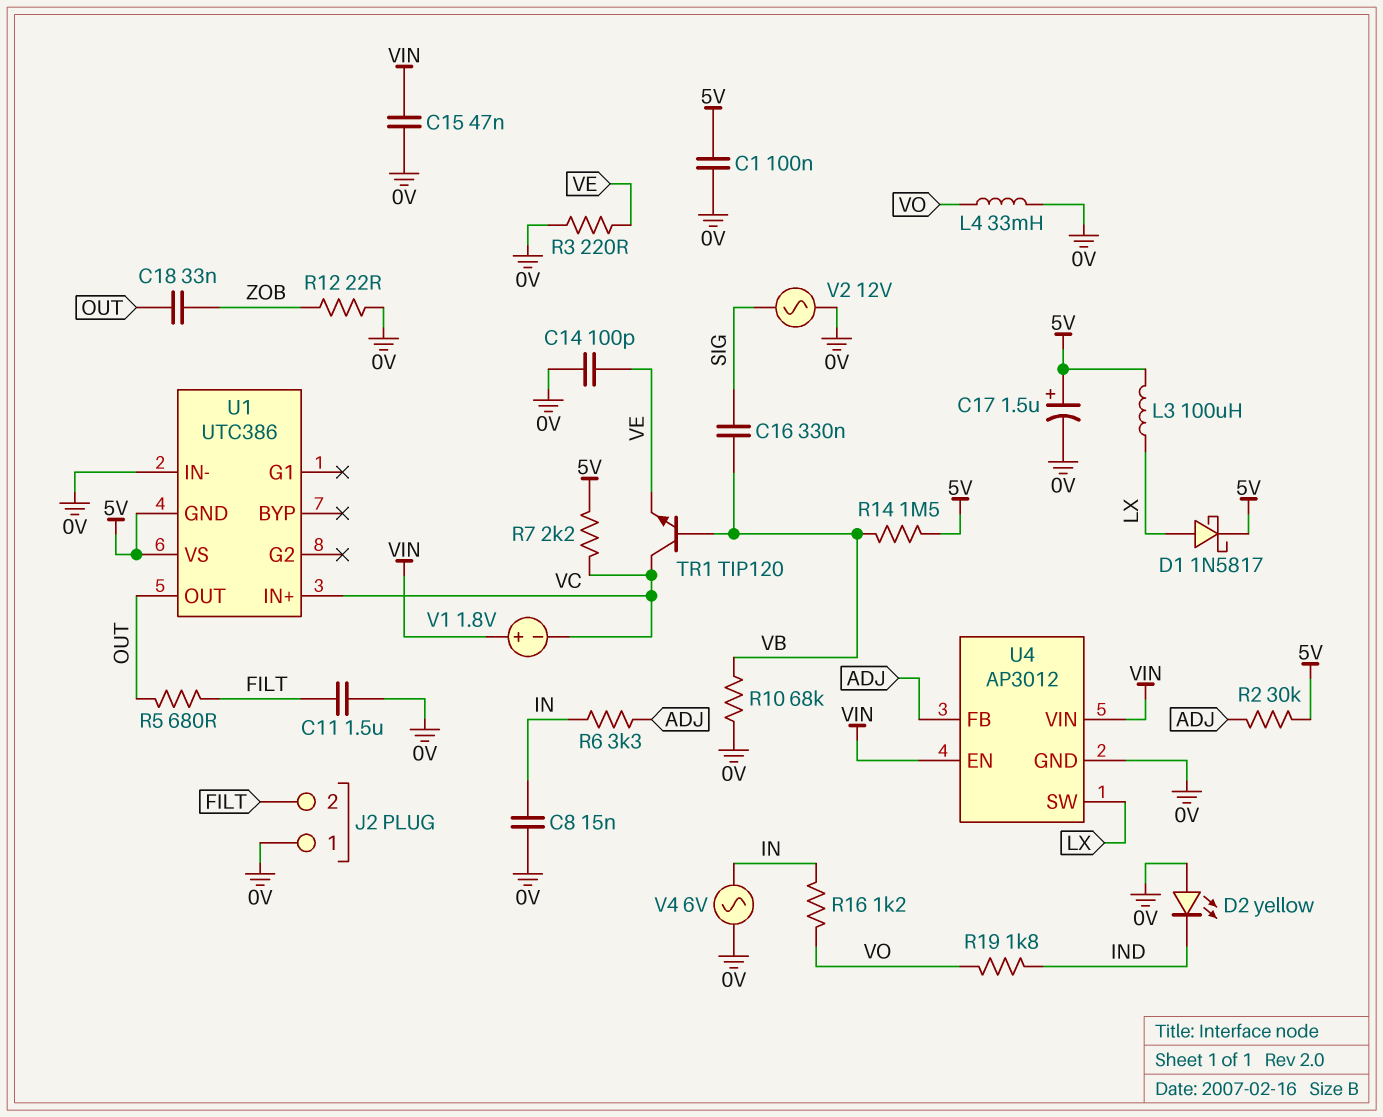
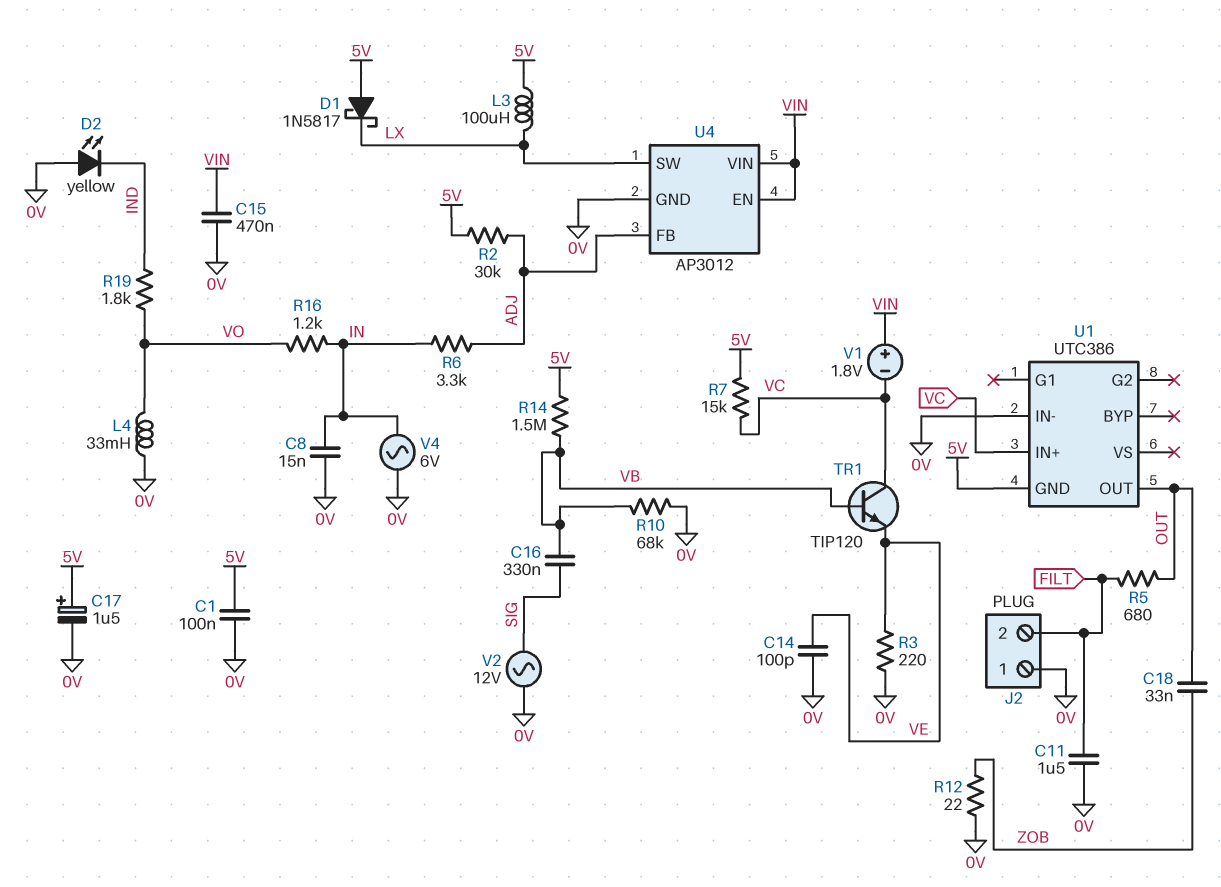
C15: 47nF (0V, VIN) -> 470nF (0V, VIN)
D1: schottky 1N5817 (A LX, K 5V) -> schottky 1N5817 (A 5V, K LX)
R7: 2.2k (5V, VC) -> 15k (5V, VC)
U1 pin VS: 5V -> none

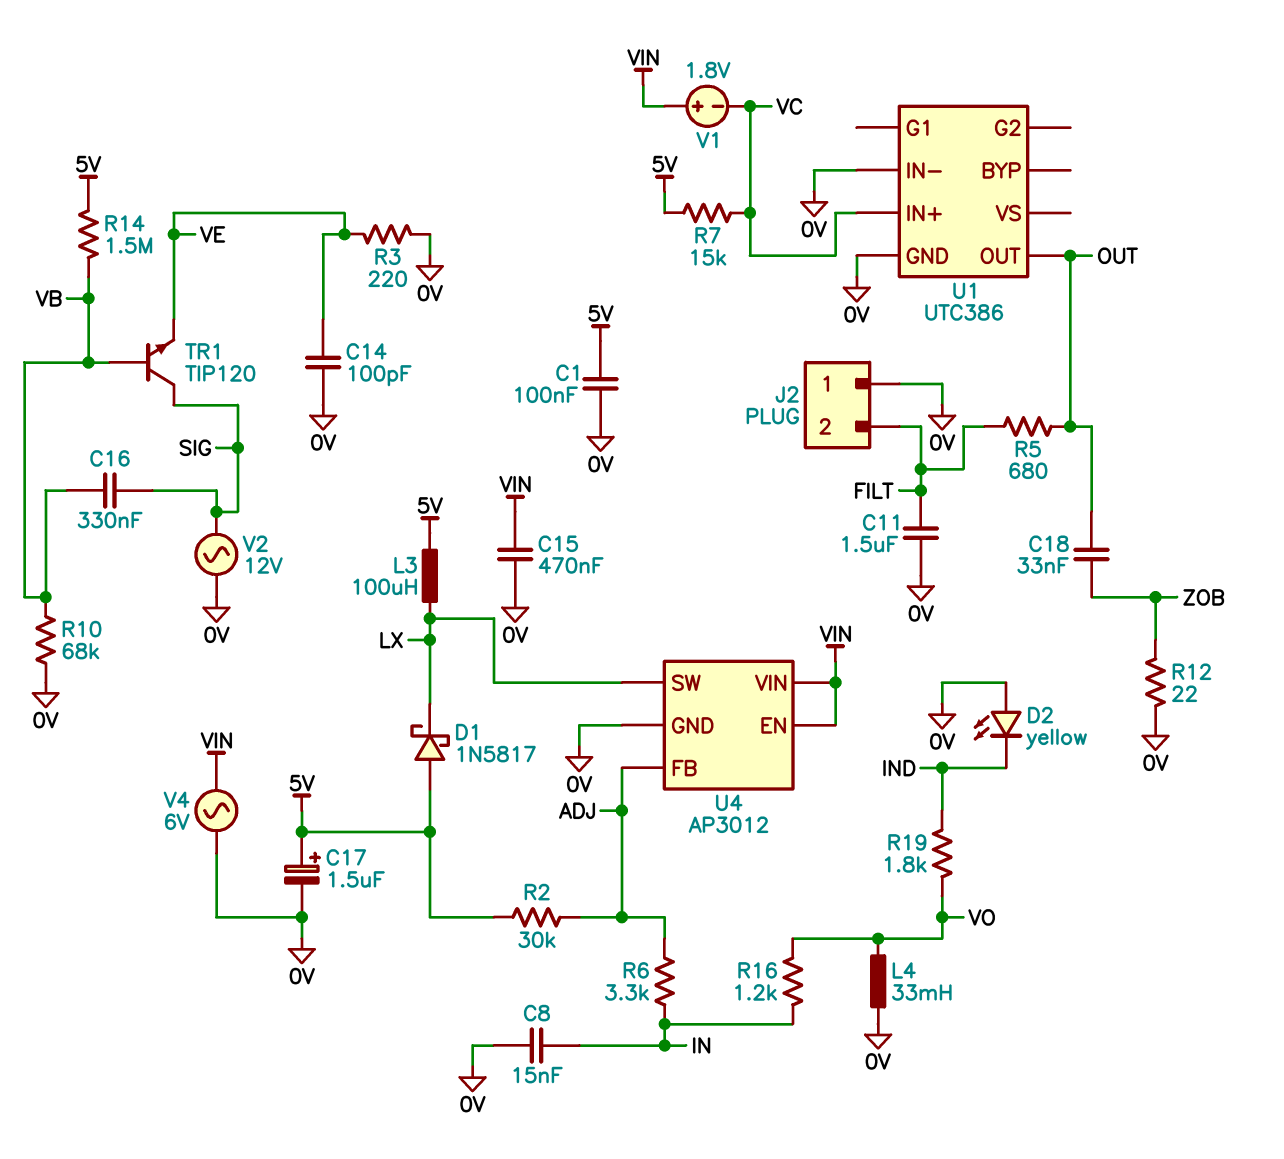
TR1: NPN TIP120 (B VB, C VC, E VE) -> NPN TIP120 (B VB, C SIG, E VE)
U1 pin GND: 5V -> 0V
V4: AC 6V (0V, IN) -> AC 6V (0V, VIN)

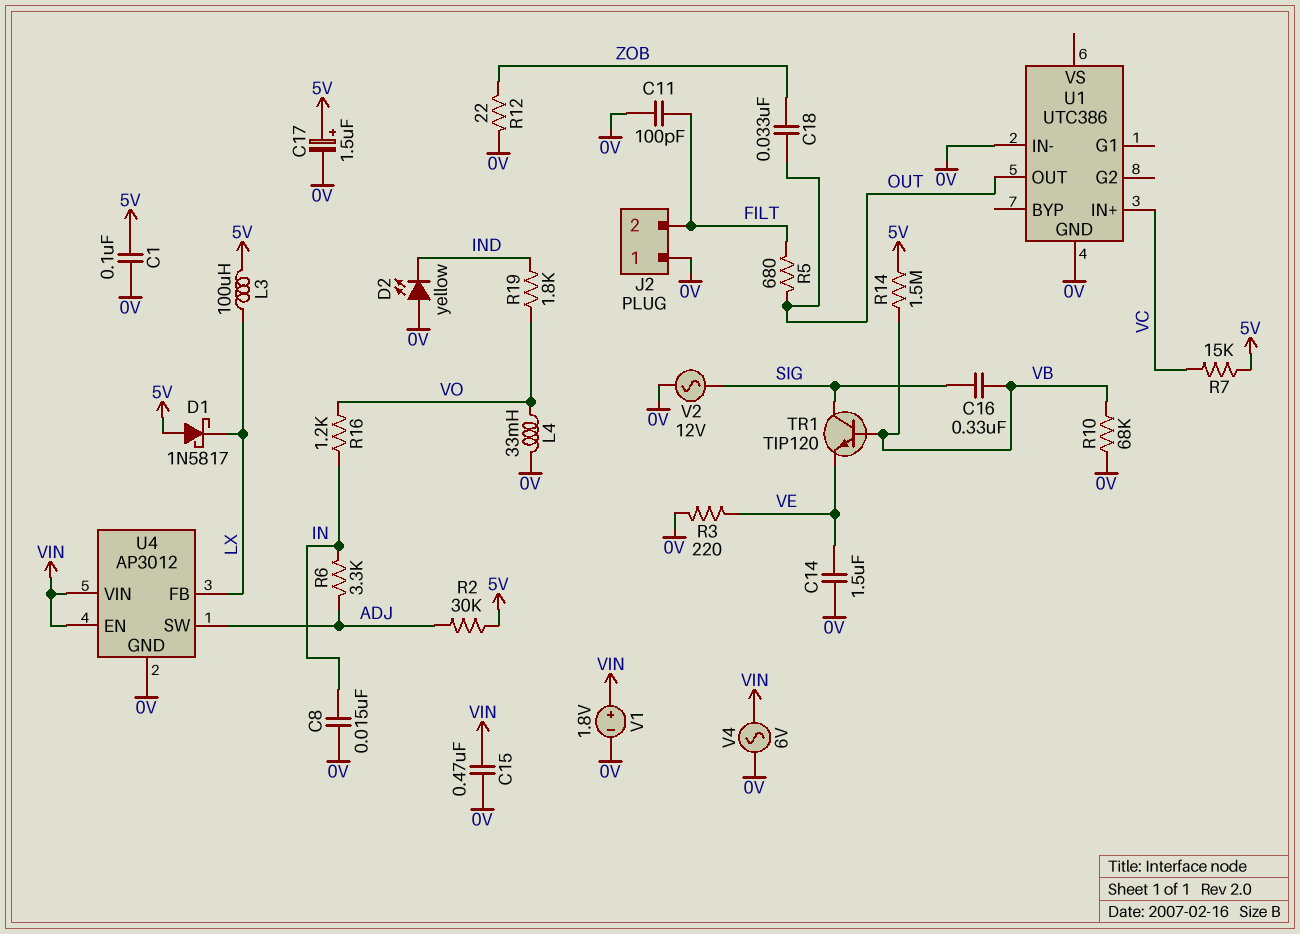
C11: 1.5uF (0V, FILT) -> 100pF (0V, FILT)
C14: 100pF (0V, VE) -> 1.5uF (0V, VE)
U4 pin FB: ADJ -> LX
U4 pin SW: LX -> ADJ
V1: 1.8V (plus VIN, minus VC) -> 1.8V (plus VIN, minus 0V)

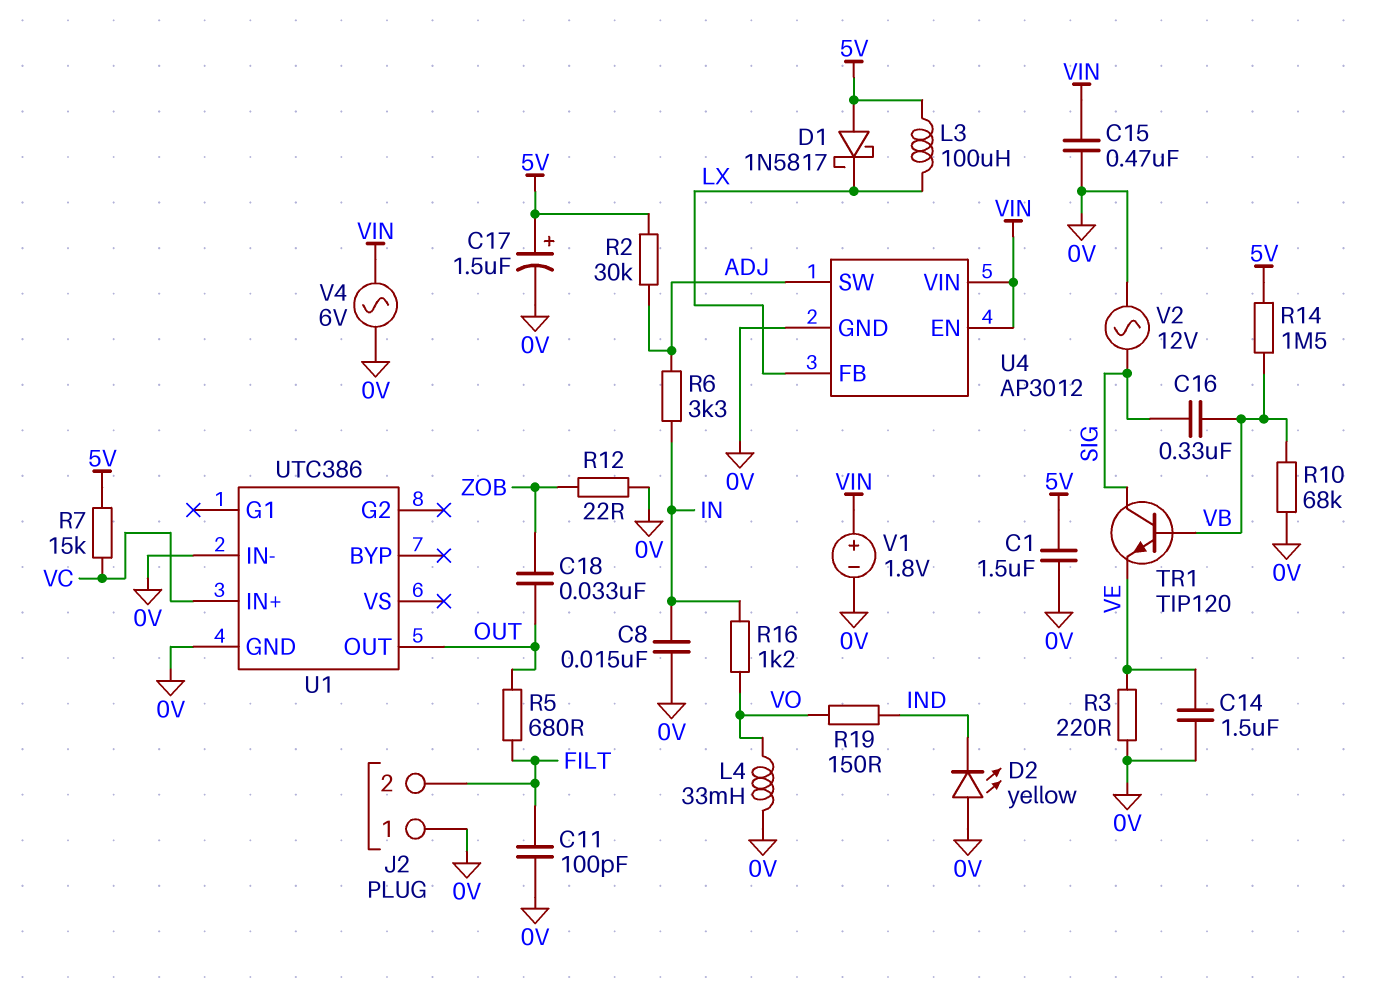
C1: 100nF (0V, 5V) -> 1.5uF (0V, 5V)
R19: 1.8k (IND, VO) -> 150 (IND, VO)

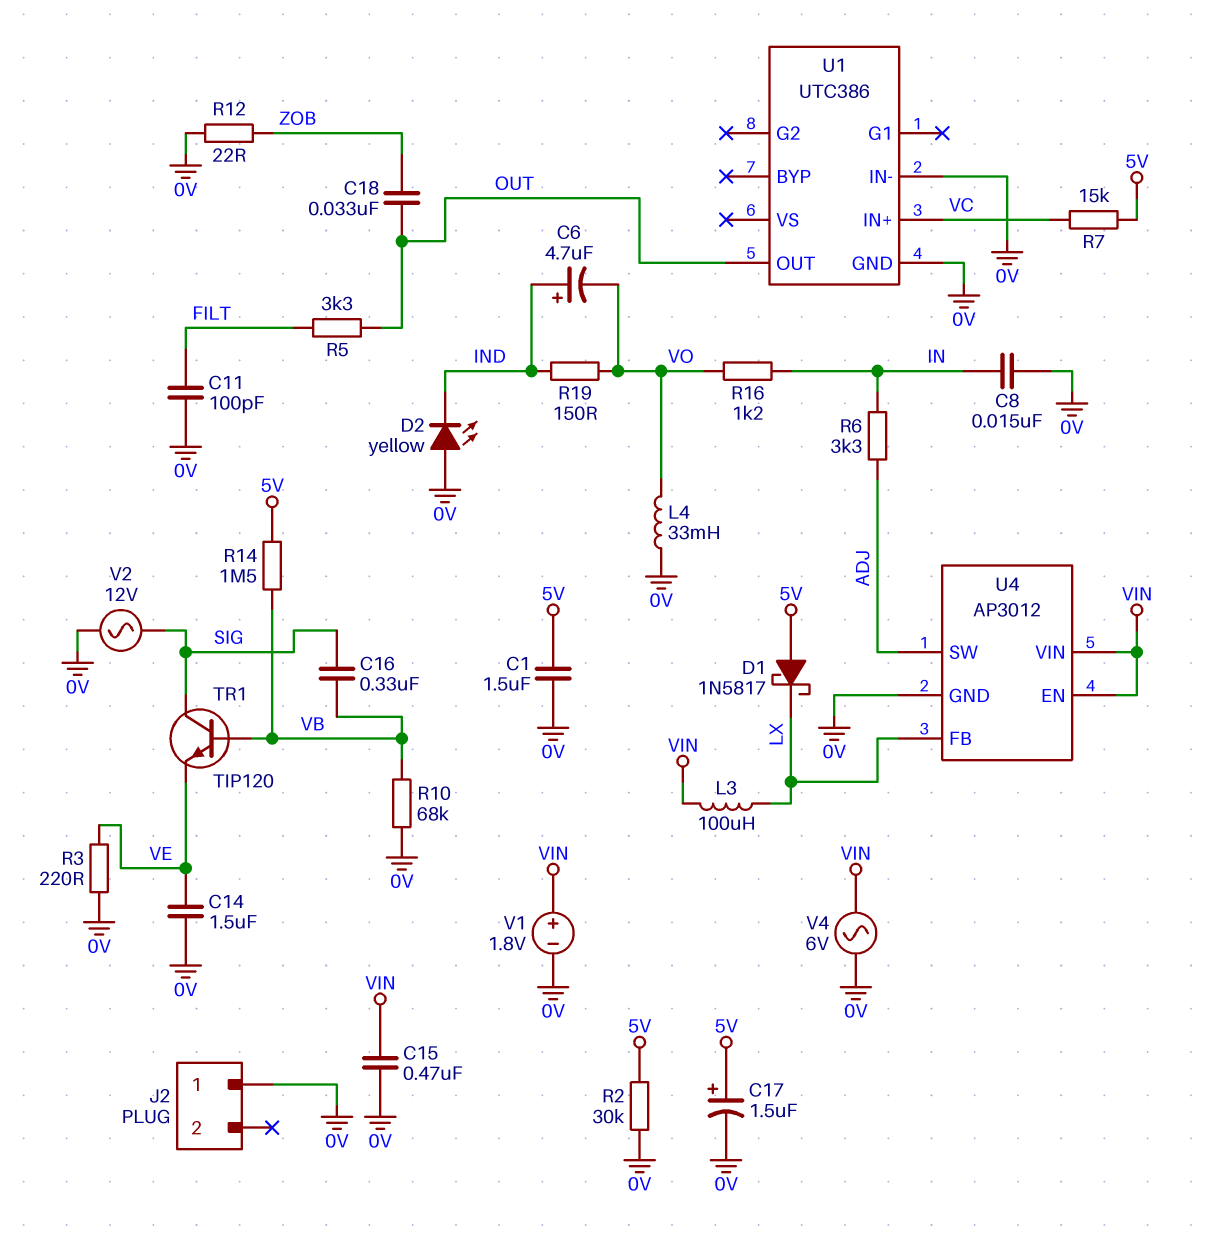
C6: none -> 4.7uF (plus IND, minus VO)
J2 pin 2: FILT -> none
L3: 100uH (5V, LX) -> 100uH (LX, VIN)
R2: 30k (5V, ADJ) -> 30k (0V, 5V)
R5: 680 (FILT, OUT) -> 3.3k (FILT, OUT)

